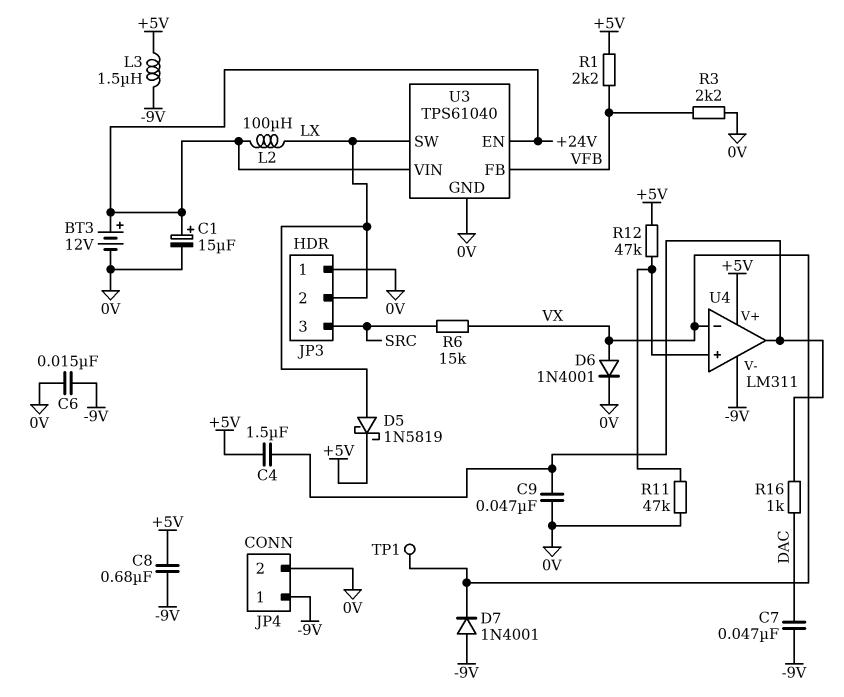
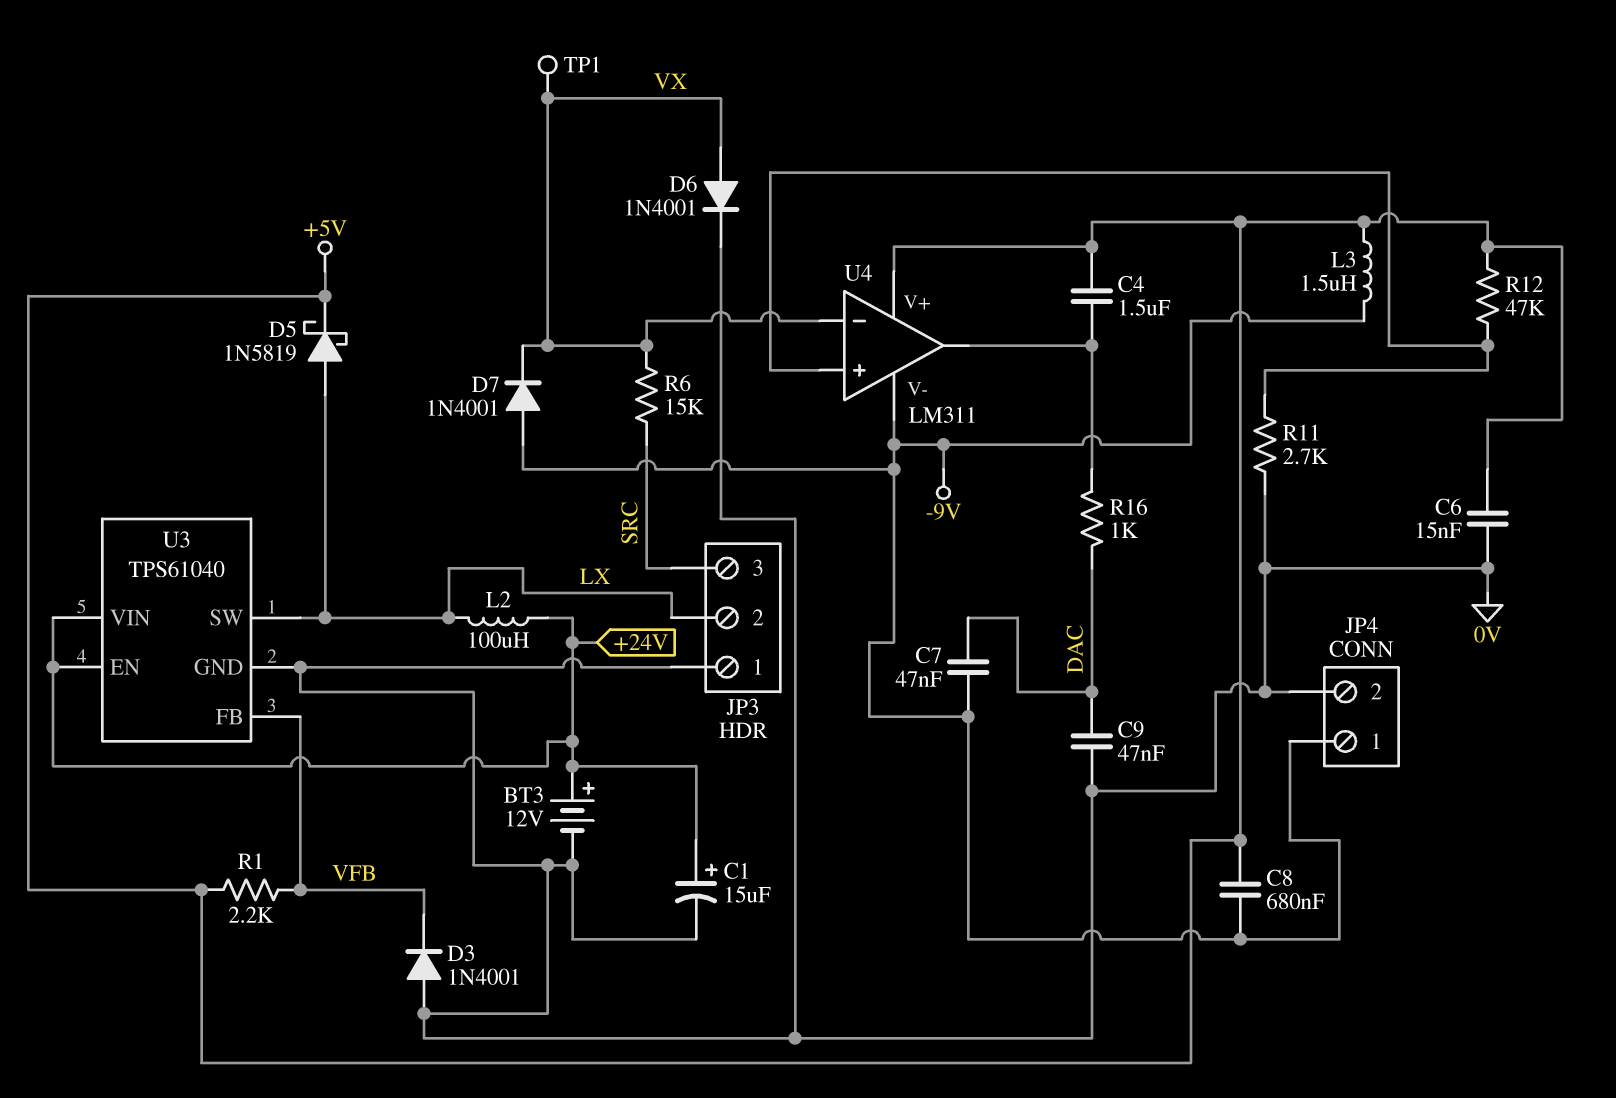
C6: 15nF (-9V, 0V) -> 15nF (+5V, 0V)
C9: 47nF (0V, U4/out) -> 47nF (0V, DAC)
D3: none -> diode 1N4001 (A 0V, K VFB)
R3: 2.2k (0V, VFB) -> none
R11: 47k (0V, U4/in+) -> 2.7k (0V, U4/in+)

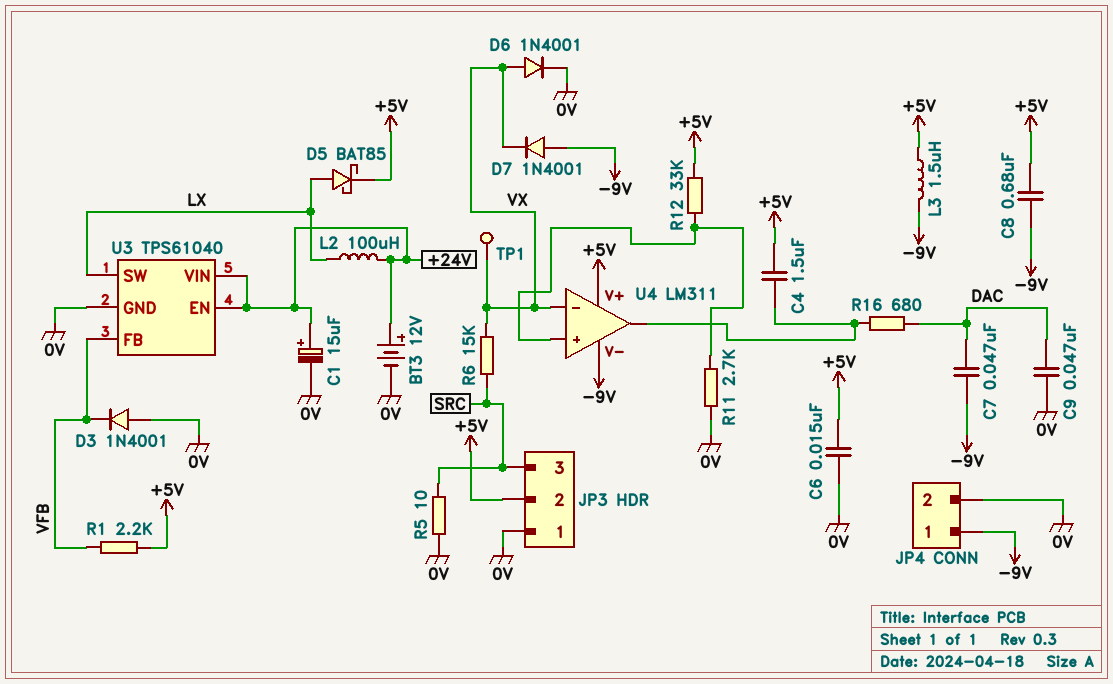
D5: schottky 1N5819 (A LX, K +5V) -> schottky BAT85 (A LX, K +5V)
JP3 pin 2: LX -> +5V
R5: none -> 10 (0V, SRC)
R12: 47k (+5V, U4/in+) -> 33k (+5V, U4/in+)
R16: 1k (DAC, U4/out) -> 680 (DAC, U4/out)

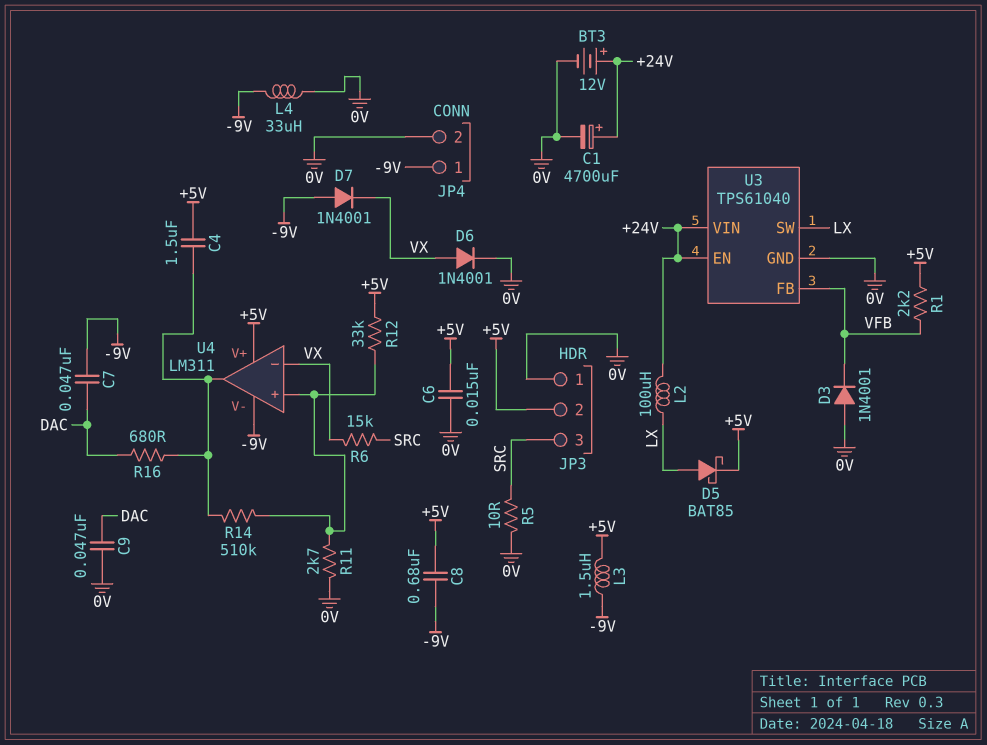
C1: 15uF (plus +24V, minus 0V) -> 4700uF (plus +24V, minus 0V)
L4: none -> 33uH (-9V, 0V)
R14: none -> 510k (U4/in+, U4/out)
TP1: test point (VX) -> none

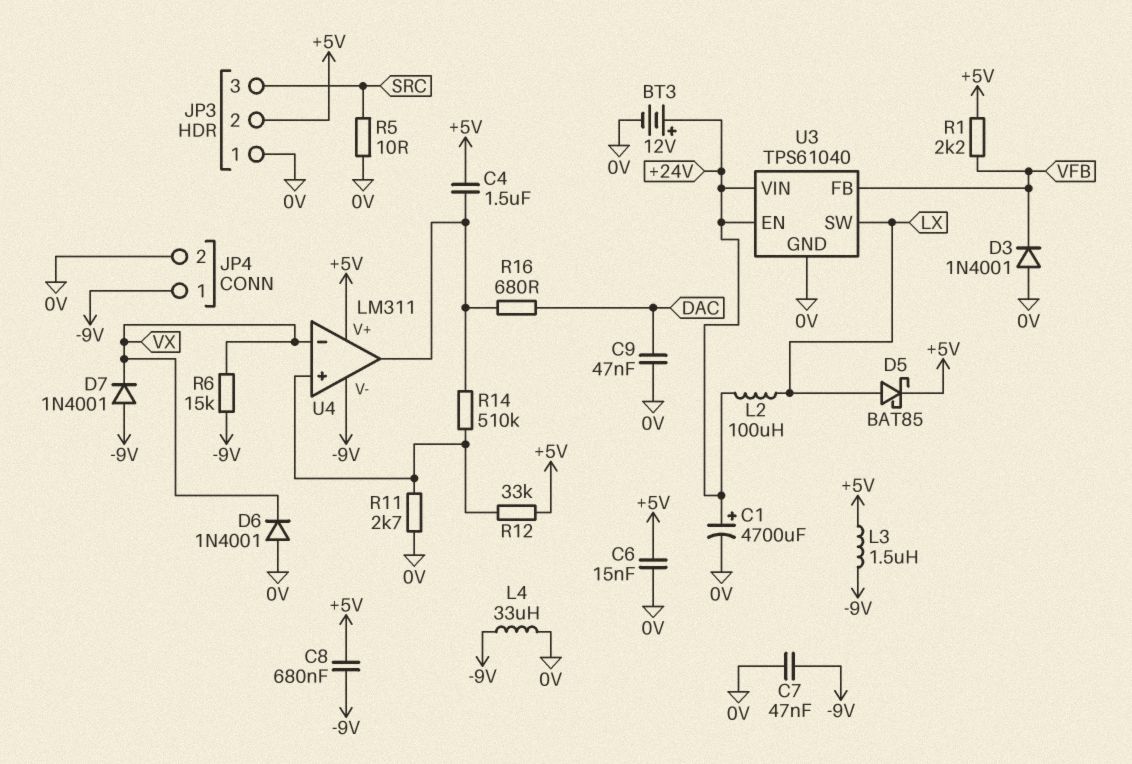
C7: 47nF (-9V, DAC) -> 47nF (-9V, 0V)
D6: diode 1N4001 (A VX, K 0V) -> diode 1N4001 (A 0V, K VX)
R6: 15k (SRC, VX) -> 15k (-9V, VX)

